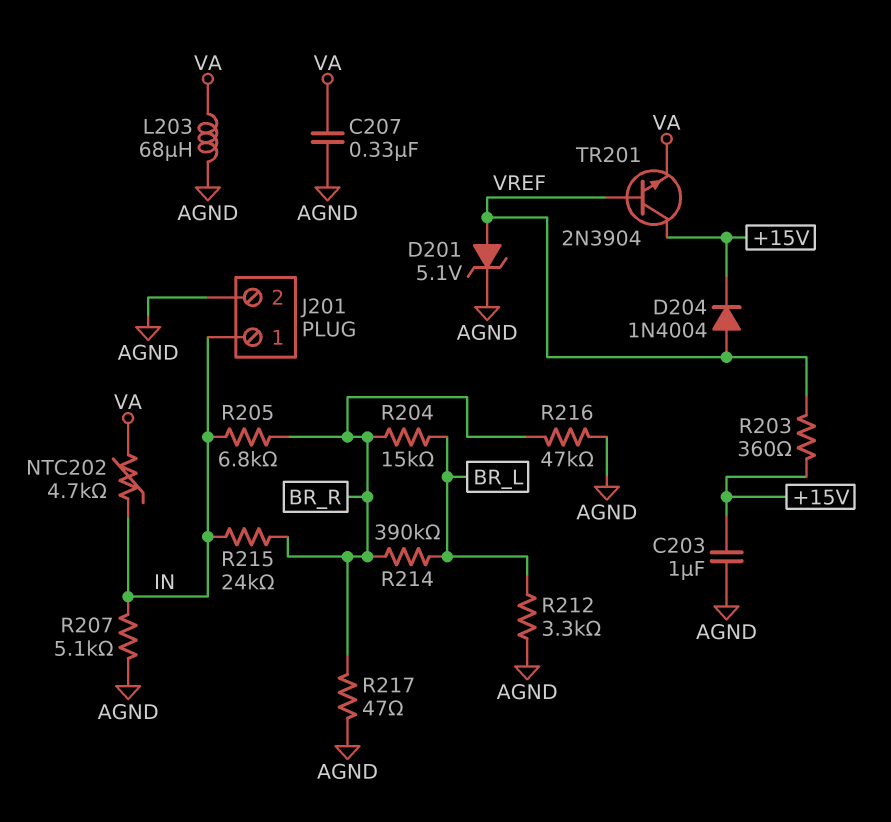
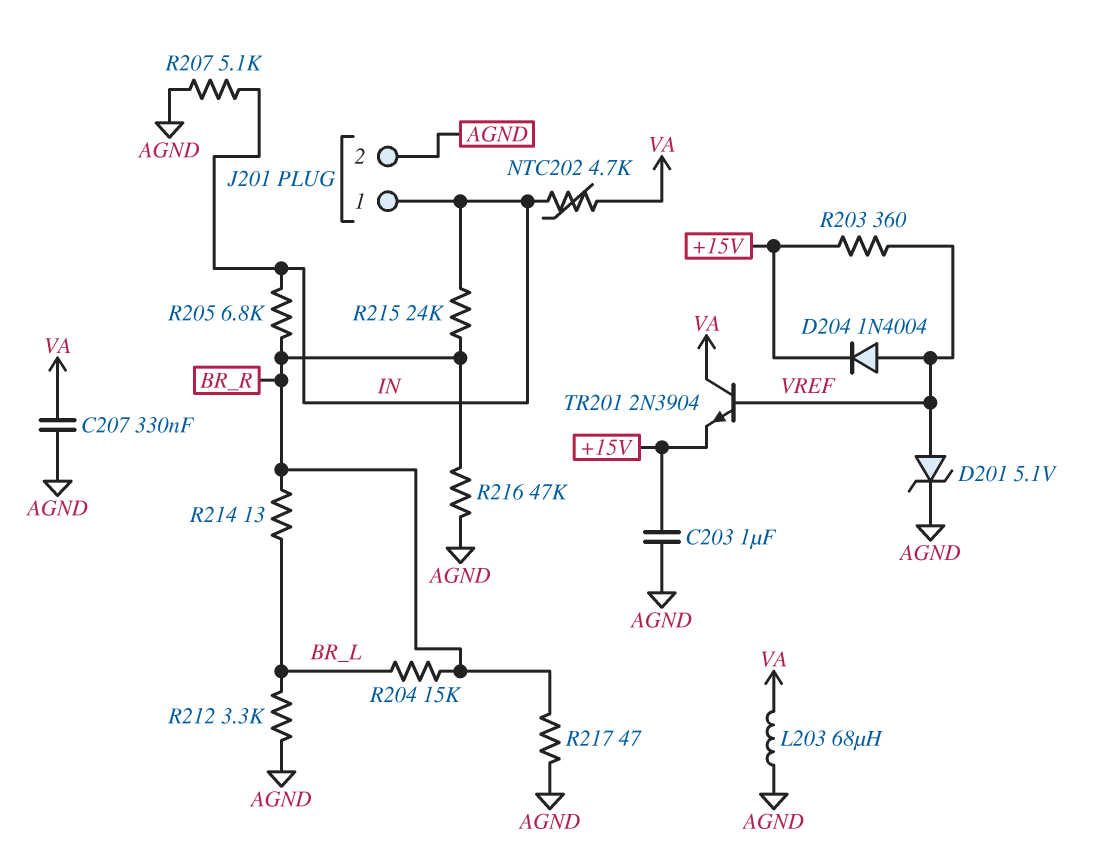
R214: 390k (BR_L, BR_R) -> 13 (BR_L, BR_R)
TR201: NPN 2N3904 (B VREF, C +15V, E VA) -> NPN 2N3904 (B VREF, C VA, E +15V)

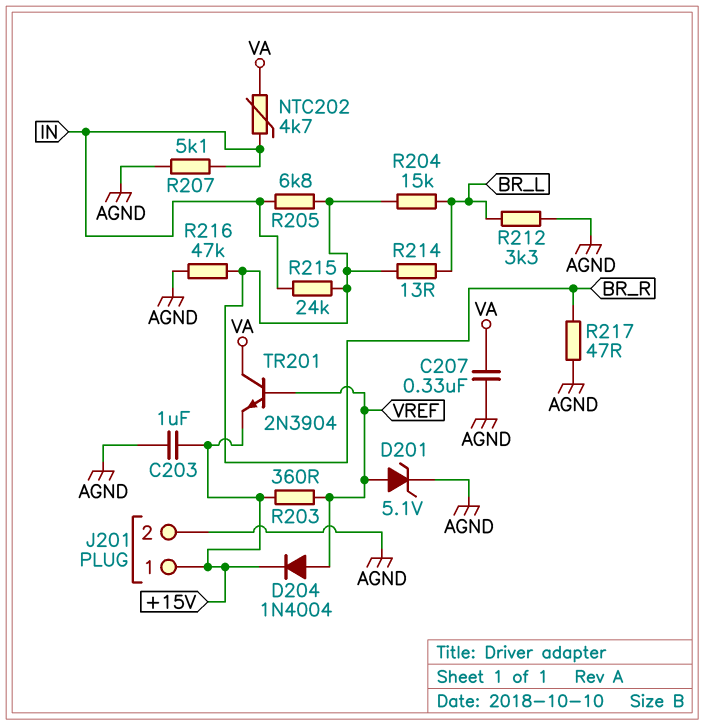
J201 pin 1: IN -> +15V
L203: 68uH (AGND, VA) -> none

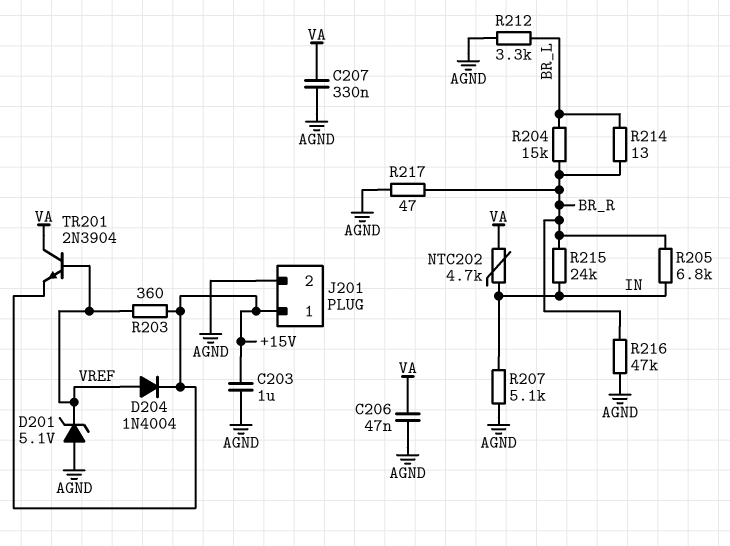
C206: none -> 47nF (AGND, VA)
D201: zener 5.1V (A VREF, K AGND) -> zener 5.1V (A AGND, K VREF)

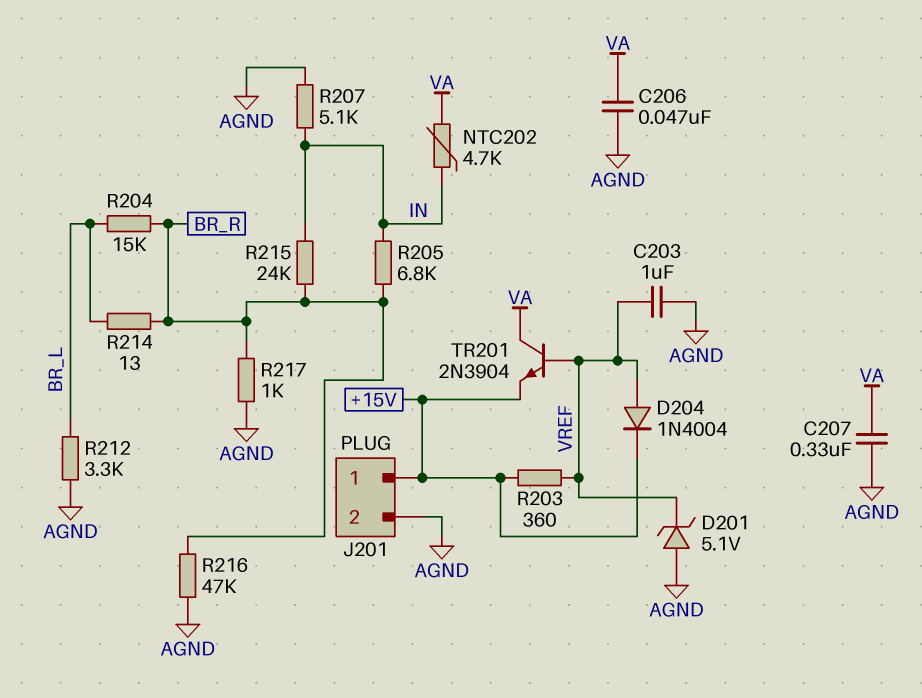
C203: 1uF (+15V, AGND) -> 1uF (AGND, VREF)
R217: 47 (AGND, BR_R) -> 1k (AGND, BR_R)

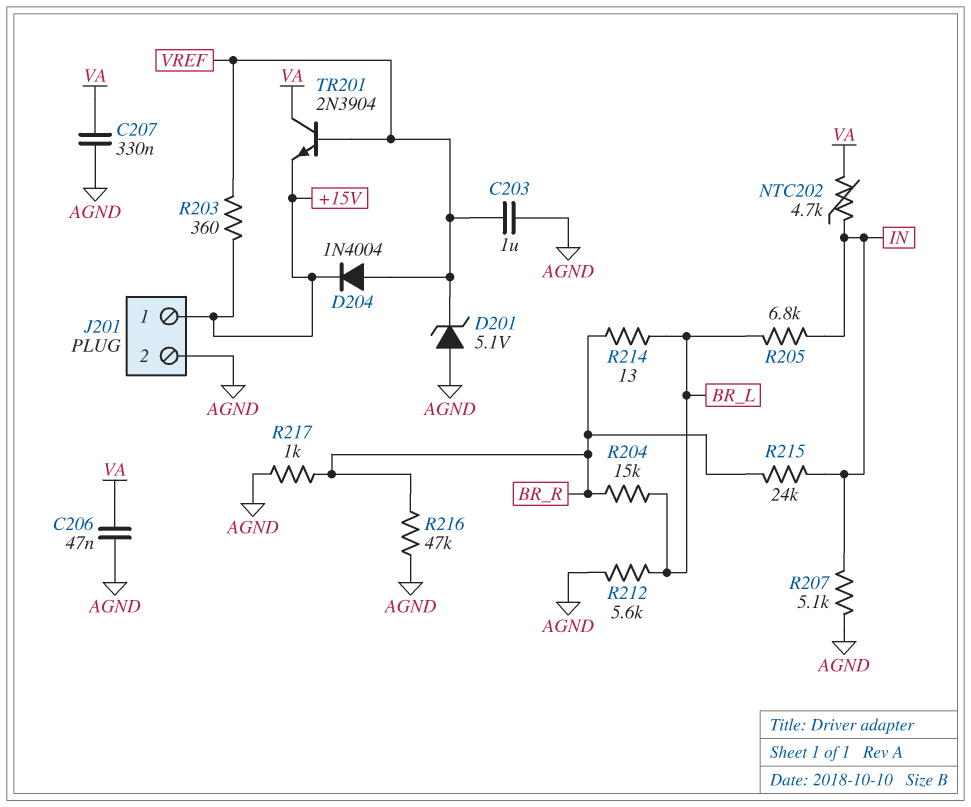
R205: 6.8k (BR_R, IN) -> 6.8k (BR_L, IN)
R212: 3.3k (AGND, BR_L) -> 5.6k (AGND, BR_L)

